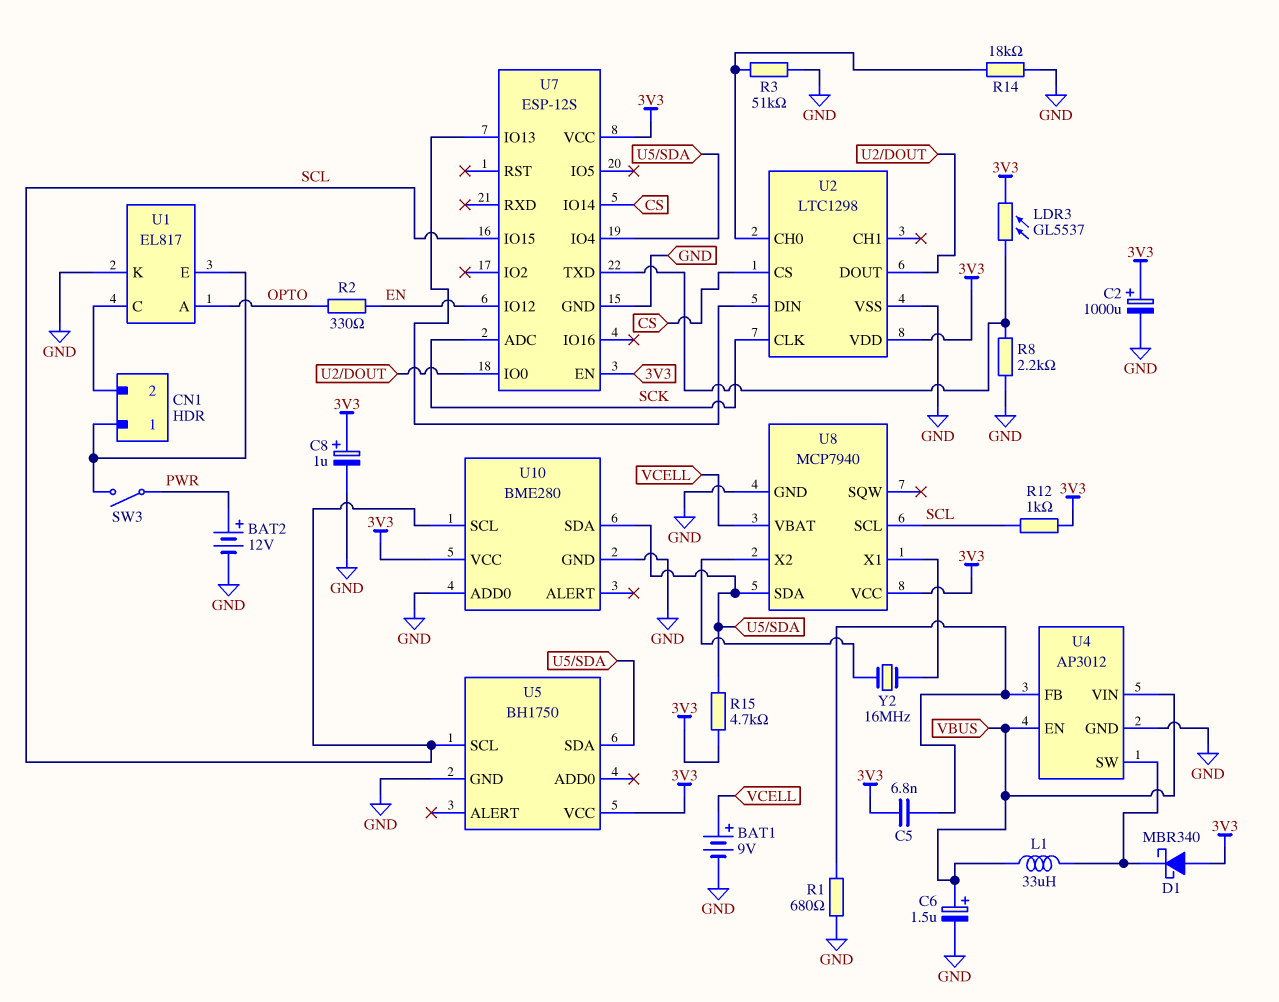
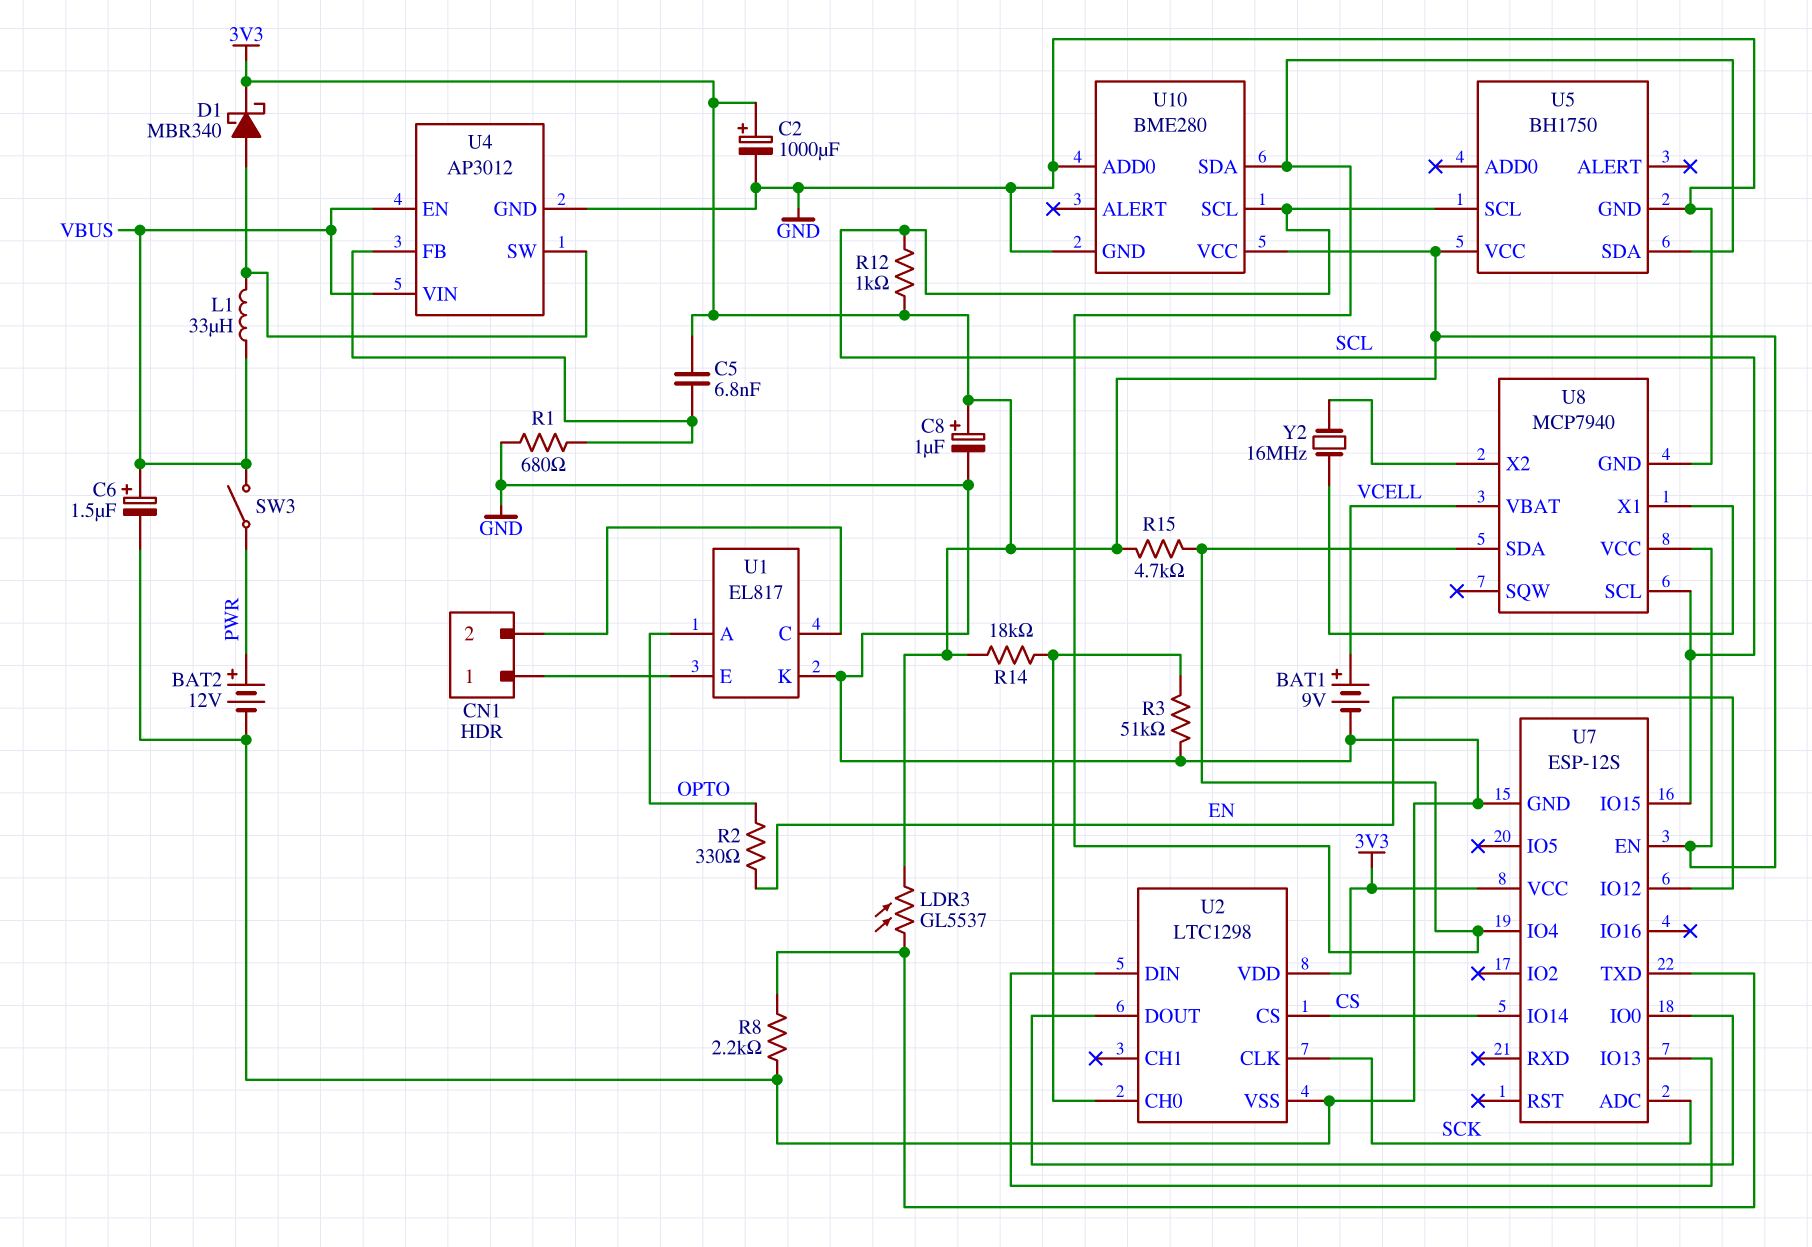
D1: schottky MBR340 (A 3V3, K U4/SW) -> schottky MBR340 (A U4/SW, K 3V3)
R14: 18k (GND, U2/CH0) -> 18k (3V3, U2/CH0)
SW3: switch (CN1/1, PWR) -> switch (PWR, VBUS)

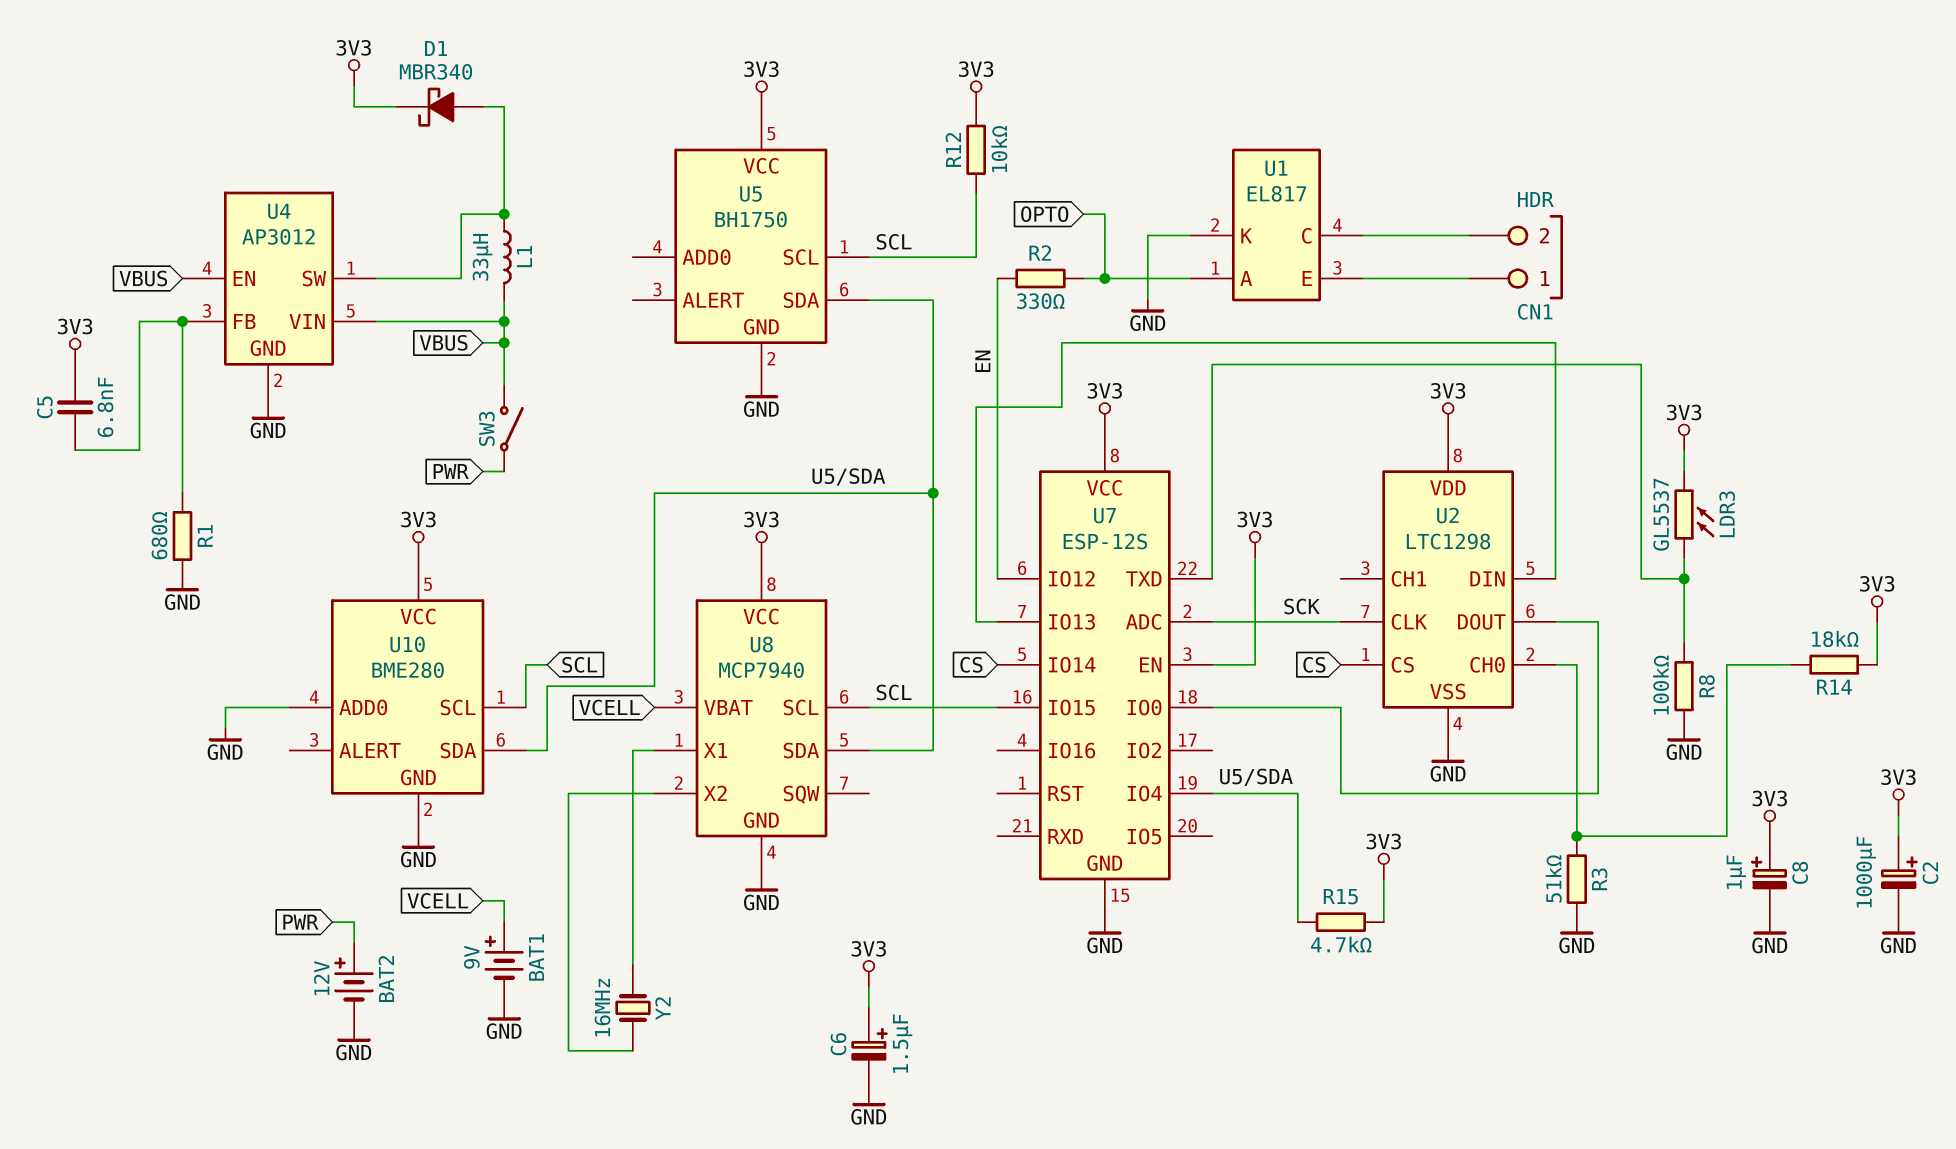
C6: 1.5uF (plus VBUS, minus GND) -> 1.5uF (plus 3V3, minus GND)
R8: 2.2k (GND, U7/TXD) -> 100k (GND, U7/TXD)
R12: 1k (3V3, SCL) -> 10k (3V3, SCL)

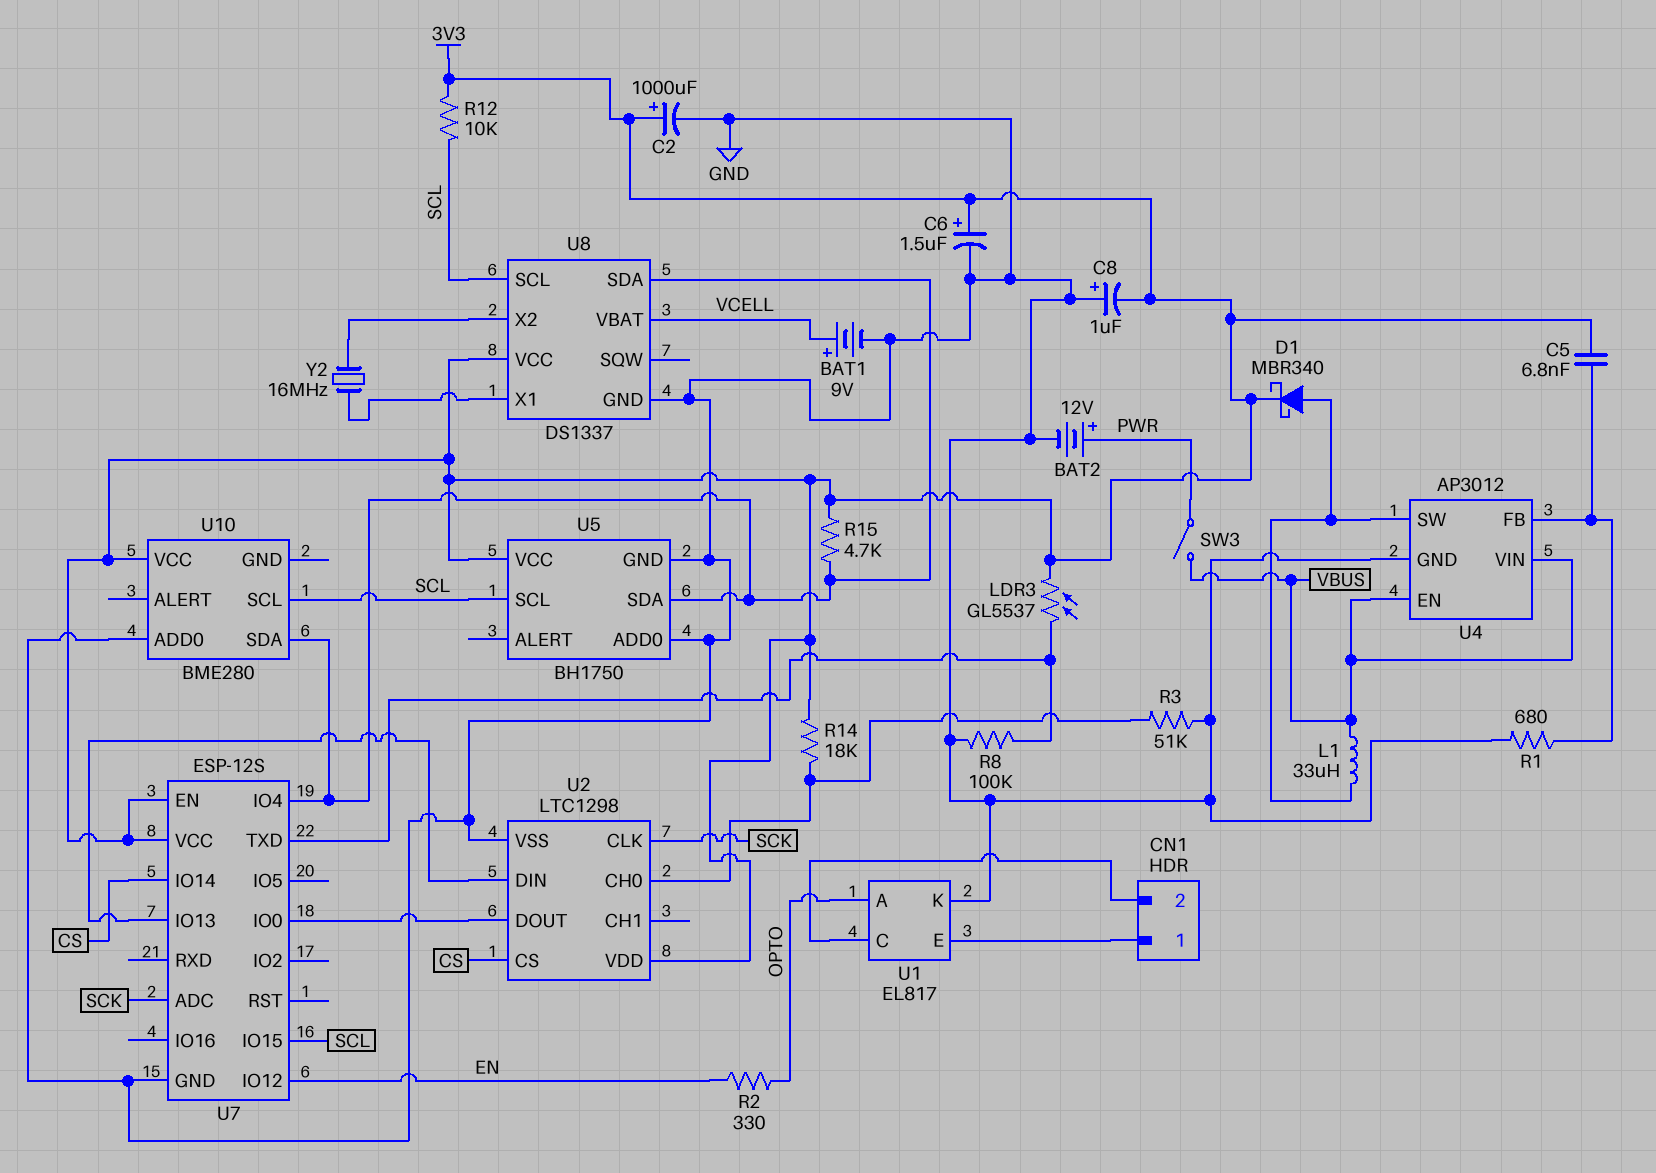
C8: 1uF (plus 3V3, minus GND) -> 1uF (plus GND, minus 3V3)
U5 pin ADD0: none -> GND
U8: MCP7940 -> DS1337
U10 pin GND: GND -> none

